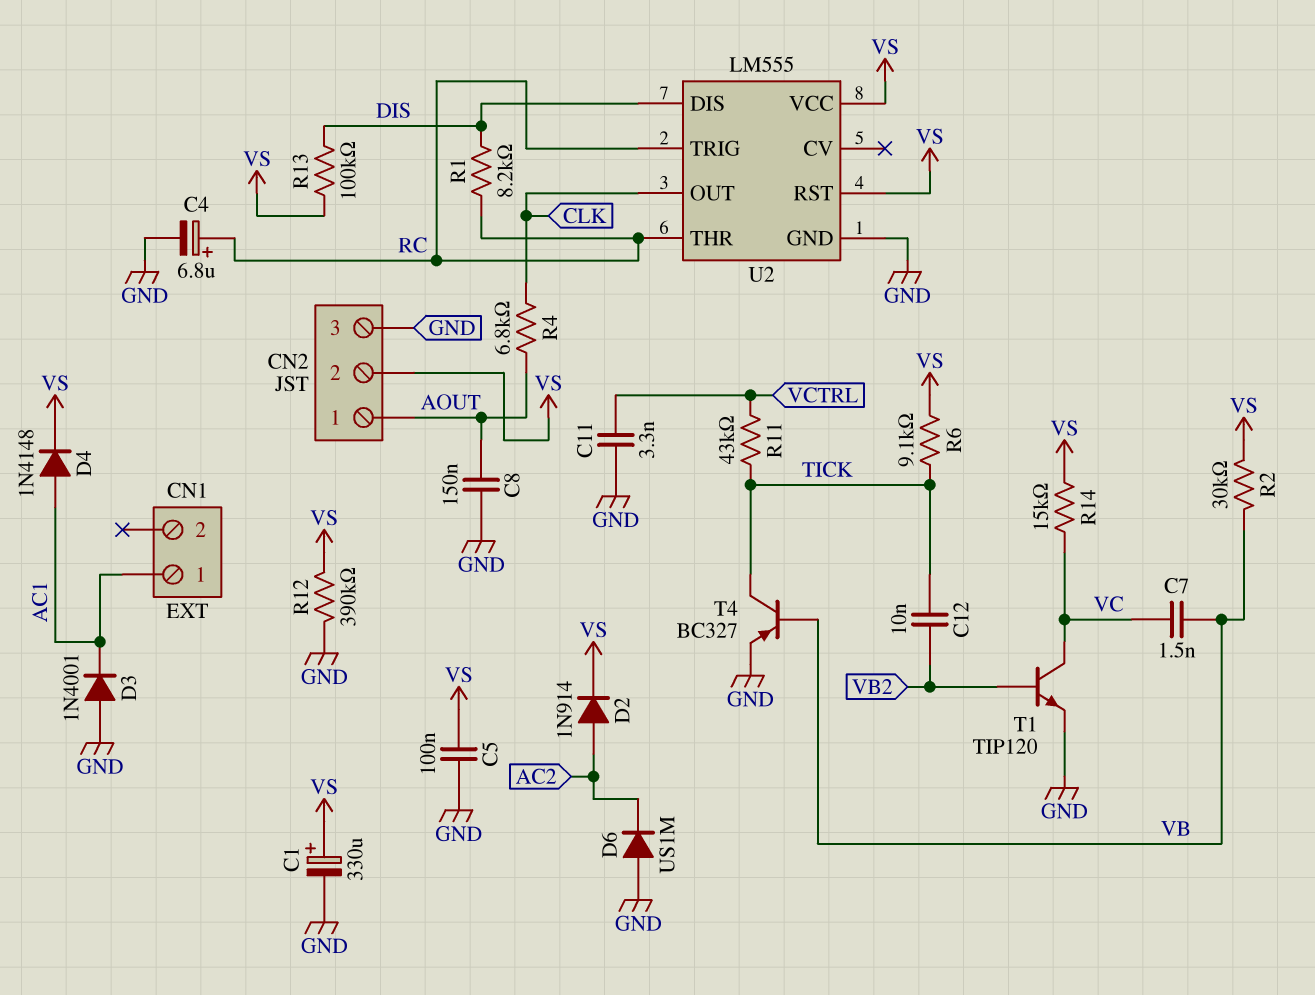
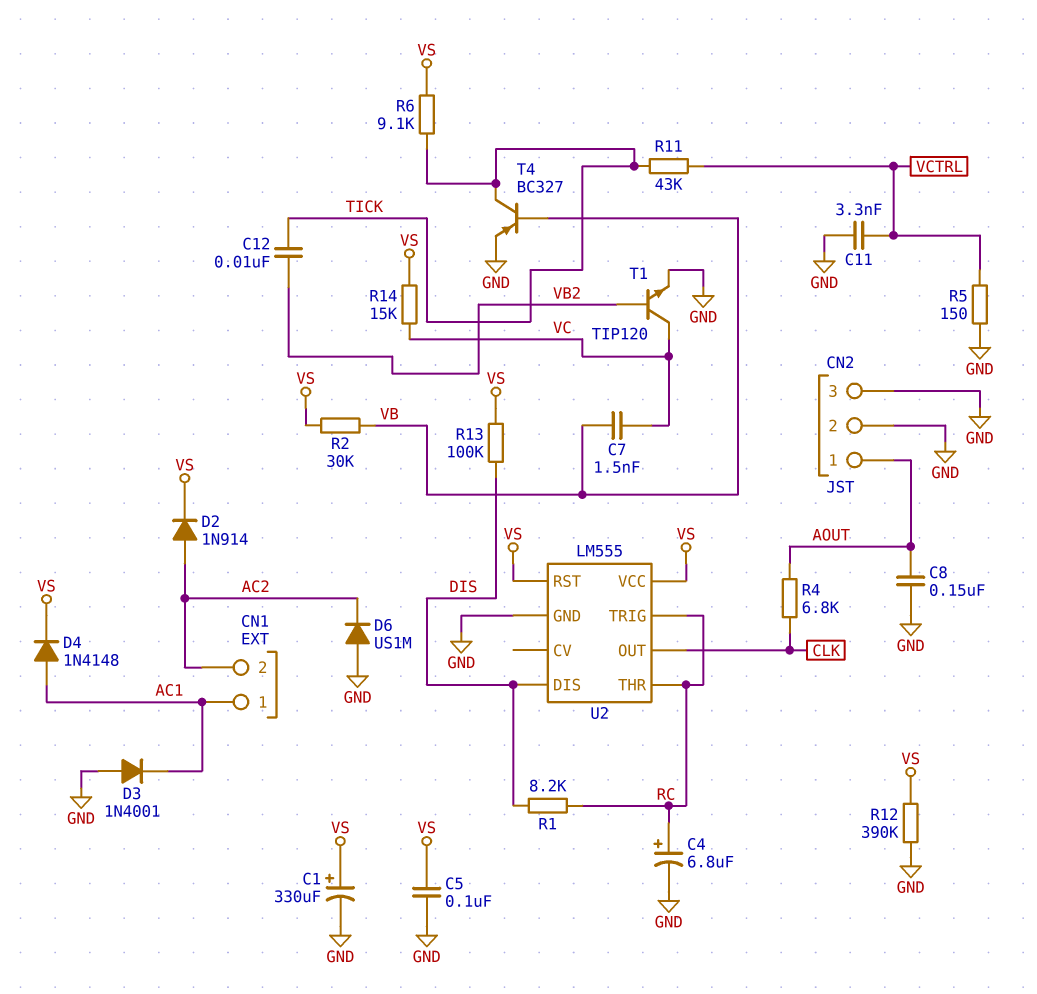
CN1 pin 2: none -> AC2
CN2 pin 2: VS -> GND
R5: none -> 150 (GND, VCTRL)

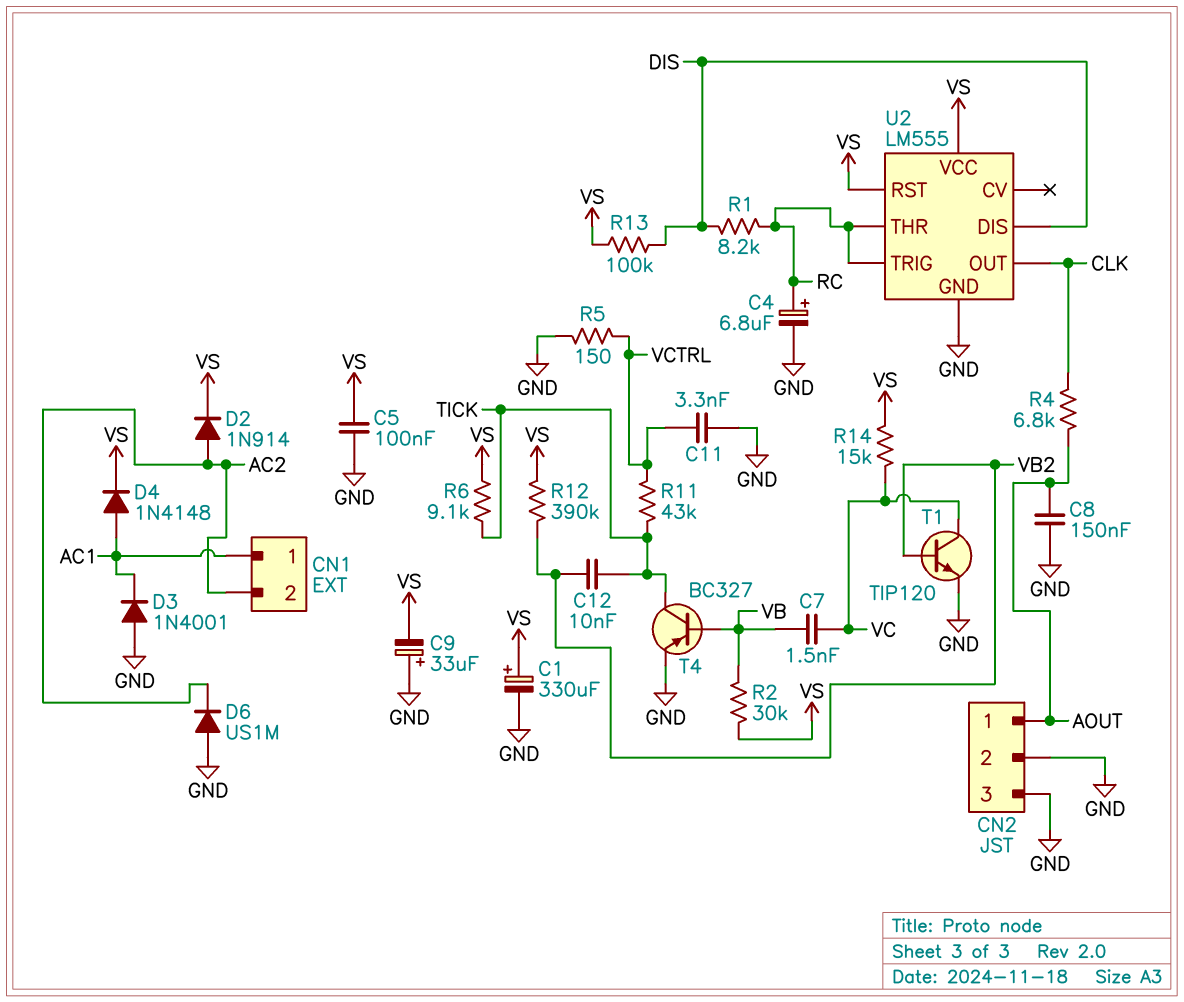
C9: none -> 33uF (plus GND, minus VS)
R12: 390k (GND, VS) -> 390k (VB2, VS)

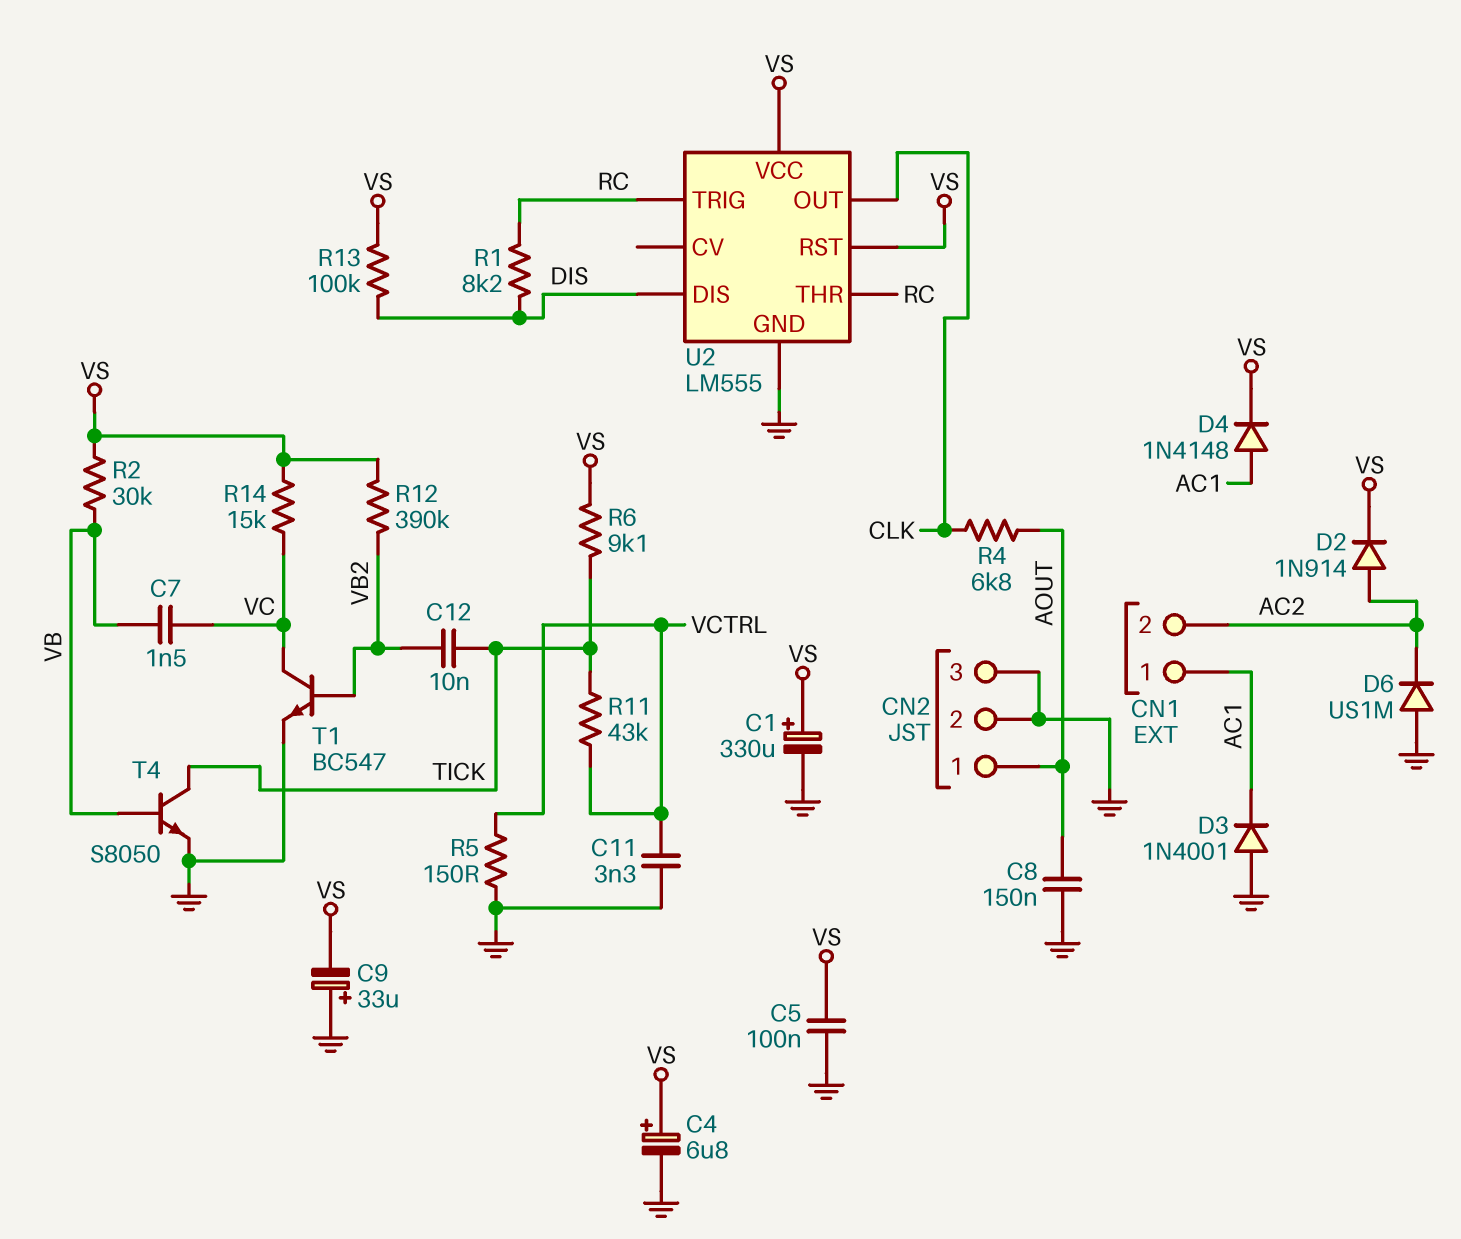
C4: 6.8uF (plus RC, minus GND) -> 6.8uF (plus VS, minus GND)
T1: NPN TIP120 (B VB2, C VC, E GND) -> NPN BC547 (B VB2, C VC, E GND)
T4: PNP BC327 (B VB, C TICK, E GND) -> NPN S8050 (B VB, C TICK, E GND)

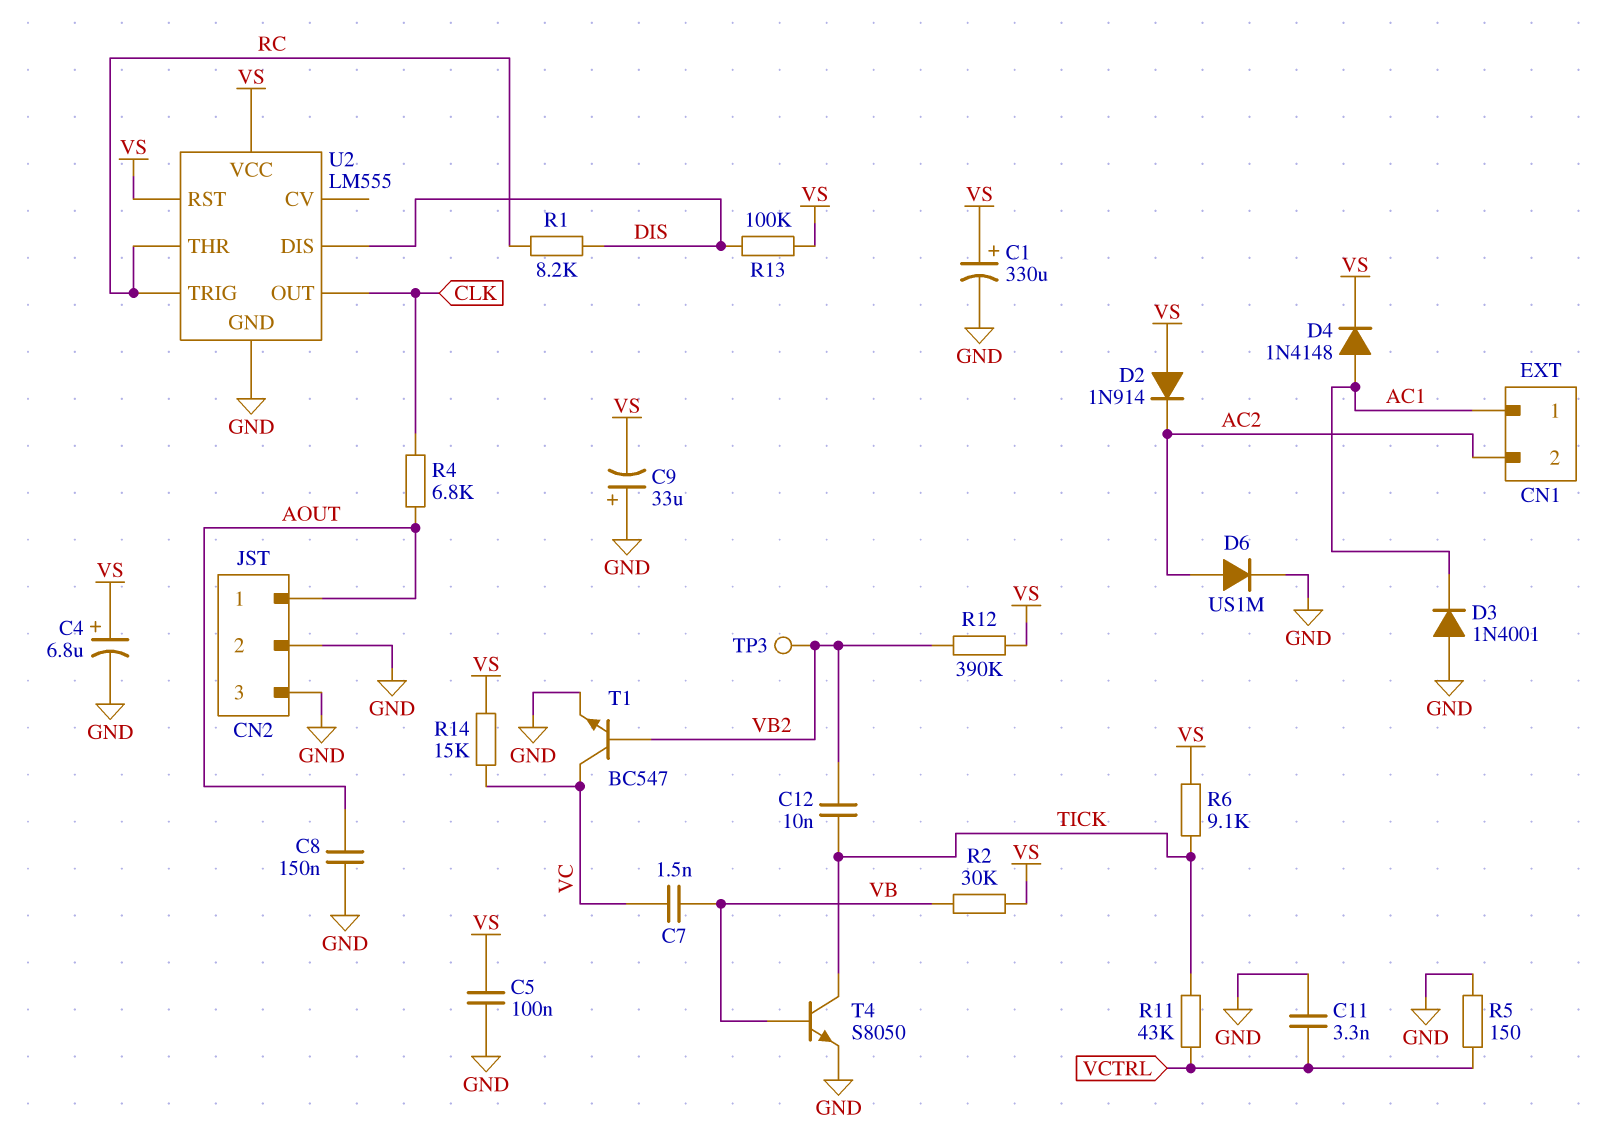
D2: diode 1N914 (A AC2, K VS) -> diode 1N914 (A VS, K AC2)
D6: diode US1M (A GND, K AC2) -> diode US1M (A AC2, K GND)
TP3: none -> test point (VB2)

